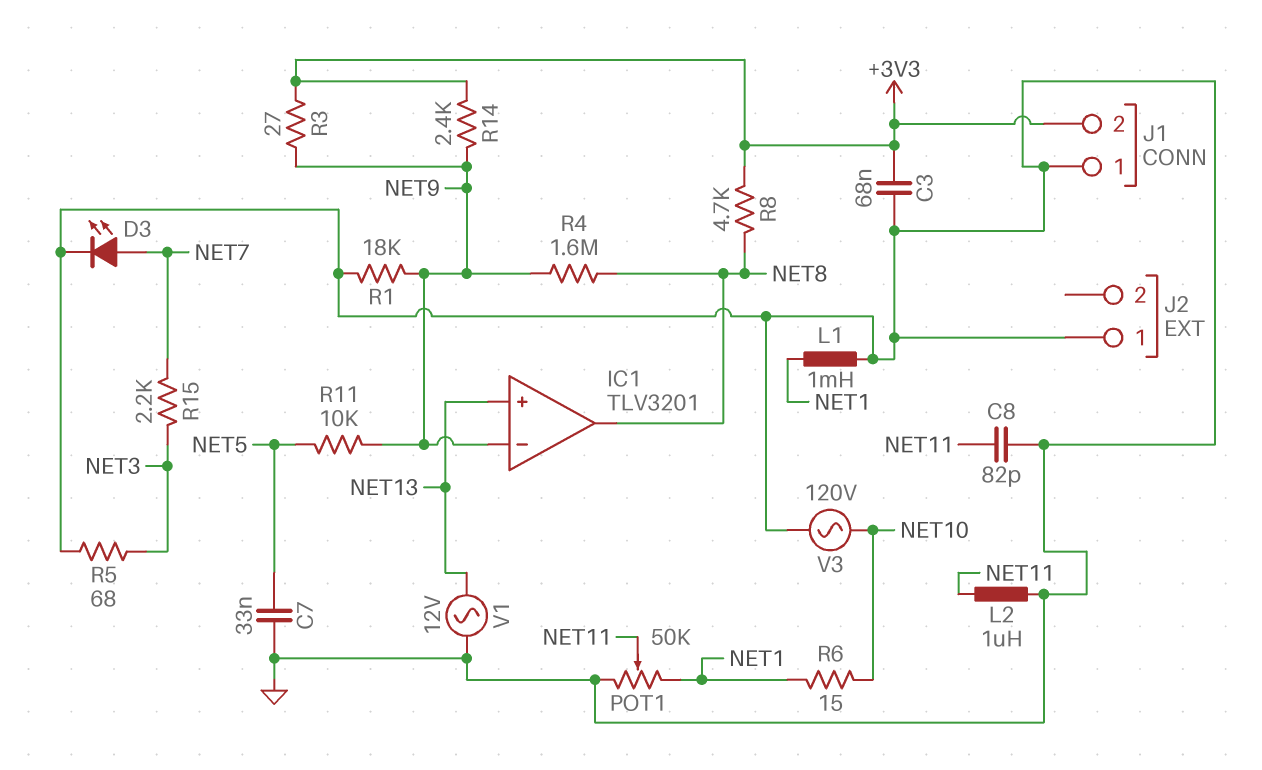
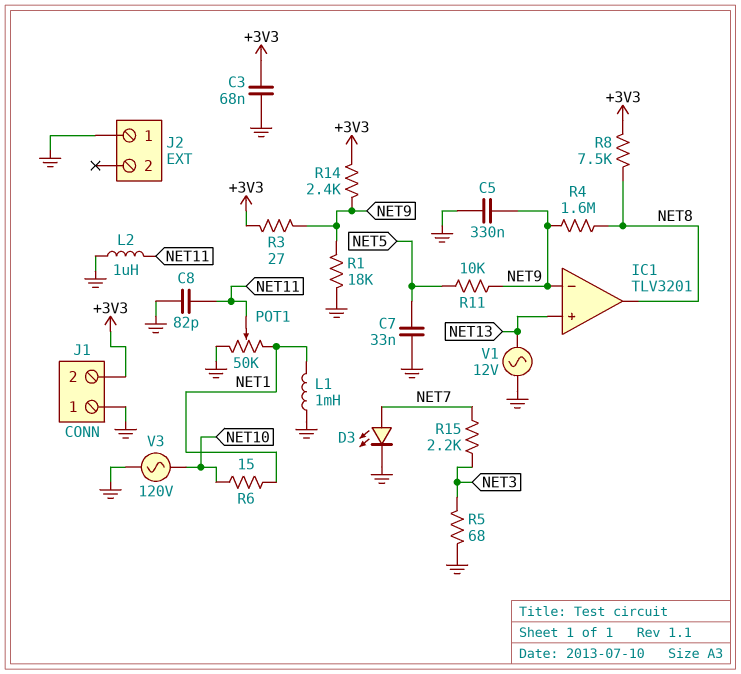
C5: none -> 330nF (GND, NET9)
R8: 4.7k (+3V3, NET8) -> 7.5k (+3V3, NET8)

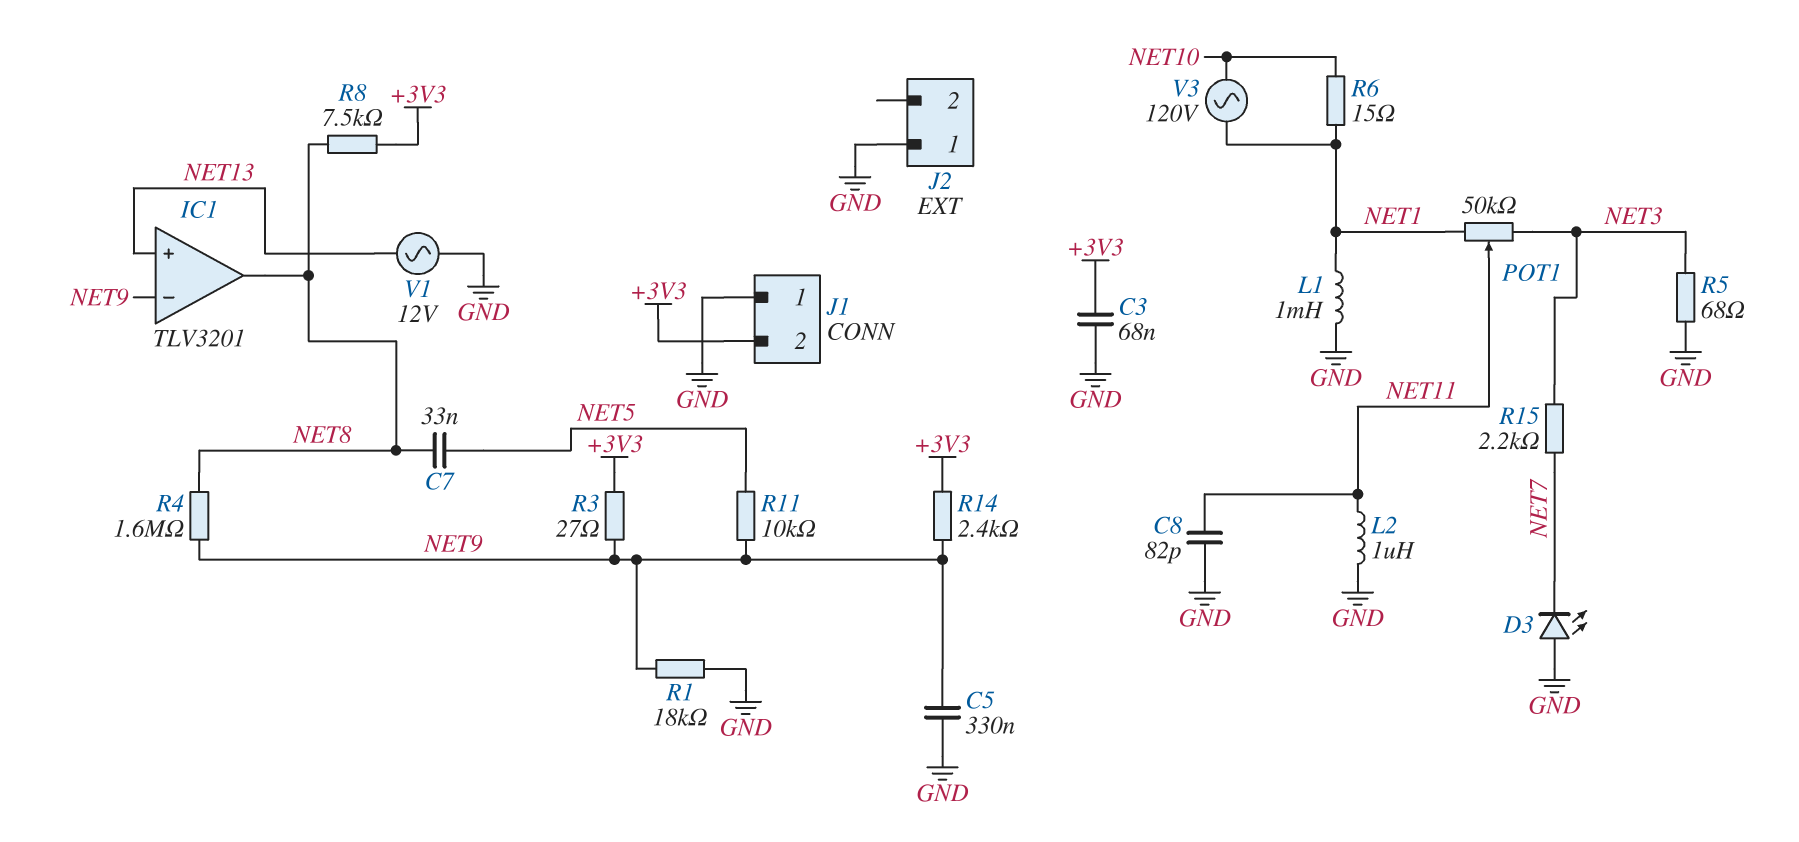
C7: 33nF (GND, NET5) -> 33nF (NET5, NET8)
D3: LED (A NET7, K GND) -> LED (A GND, K NET7)
POT1: 50k (GND, NET1, wiper NET11) -> 50k (NET1, NET3, wiper NET11)
V3: AC 120V (GND, NET10) -> AC 120V (NET1, NET10)

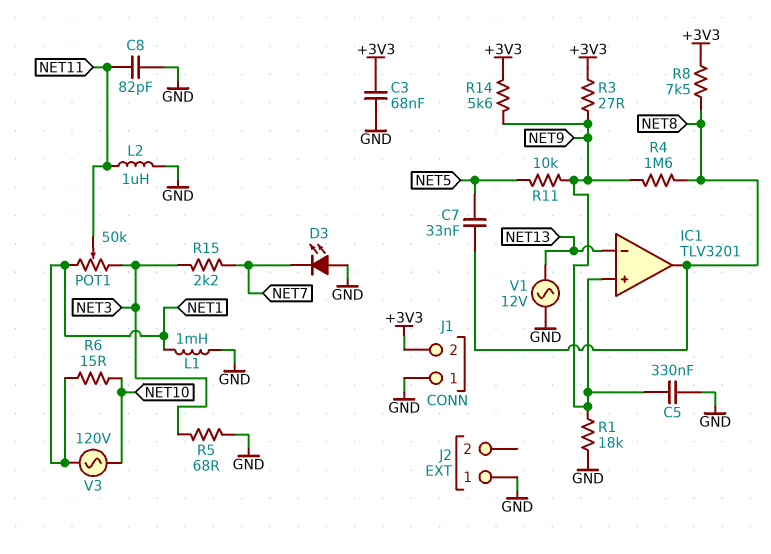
IC1 pin in+: NET13 -> NET9
IC1 pin in-: NET9 -> NET13
R14: 2.4k (+3V3, NET9) -> 5.6k (+3V3, NET9)

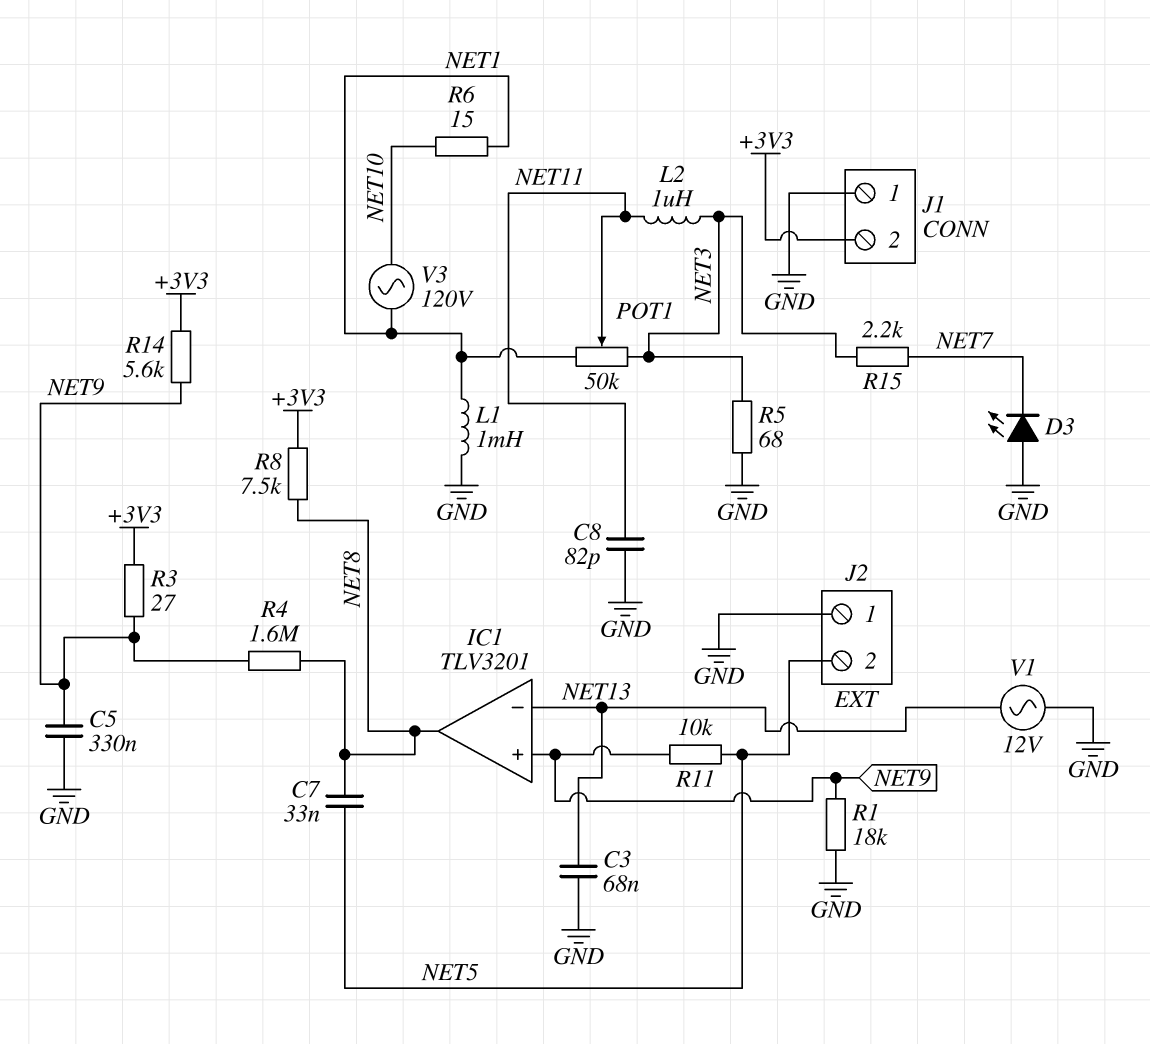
C3: 68nF (+3V3, GND) -> 68nF (GND, NET13)
J2 pin 2: none -> NET5
L2: 1uH (GND, NET11) -> 1uH (NET3, NET11)

